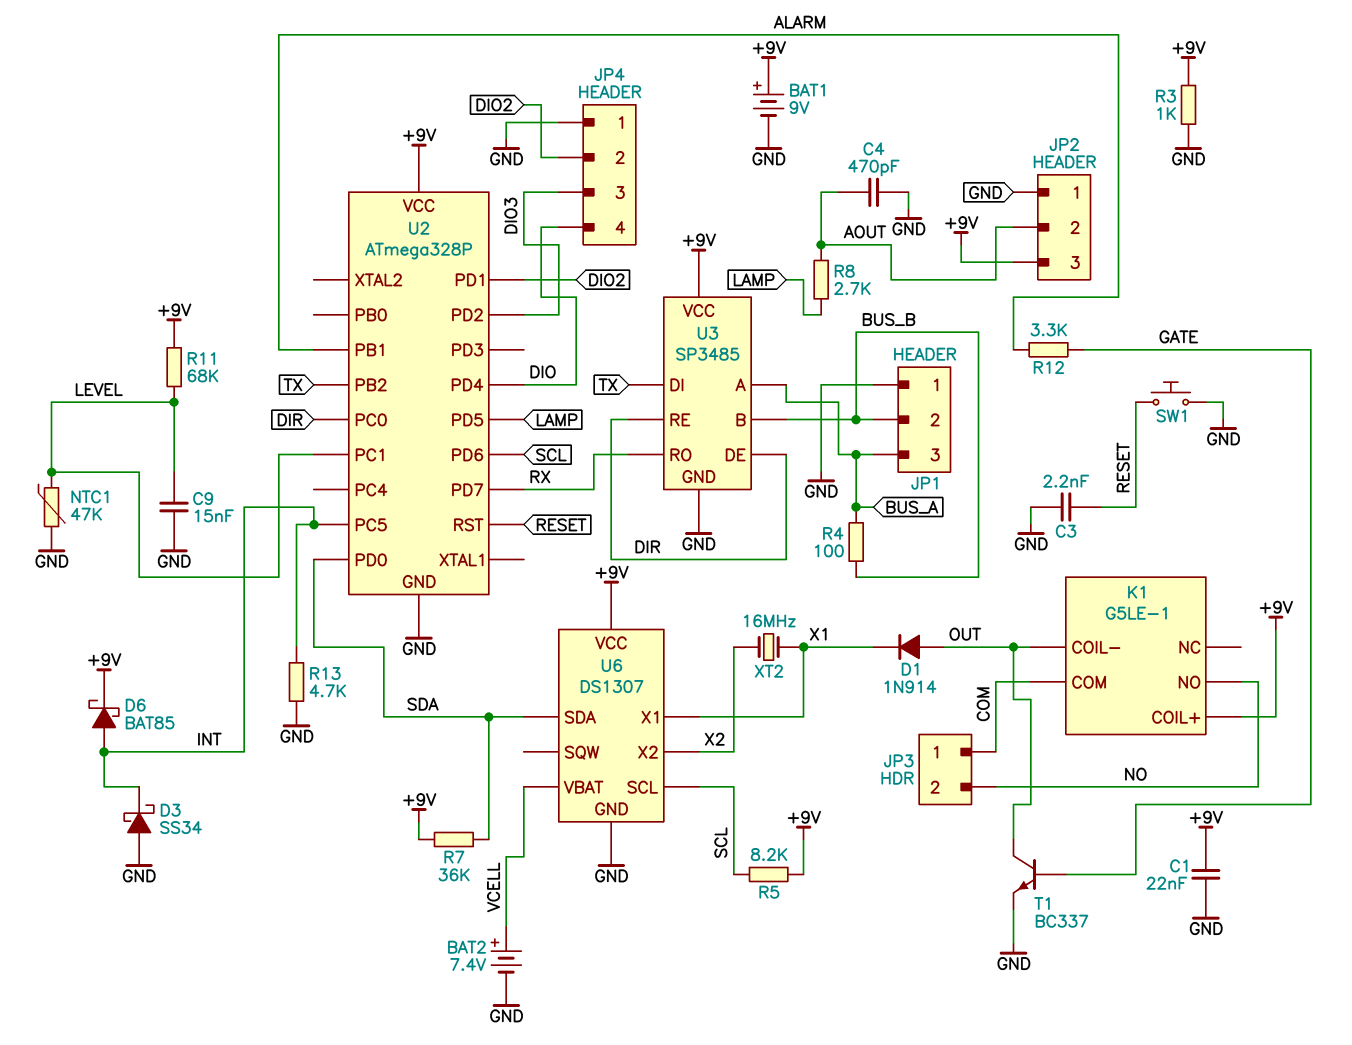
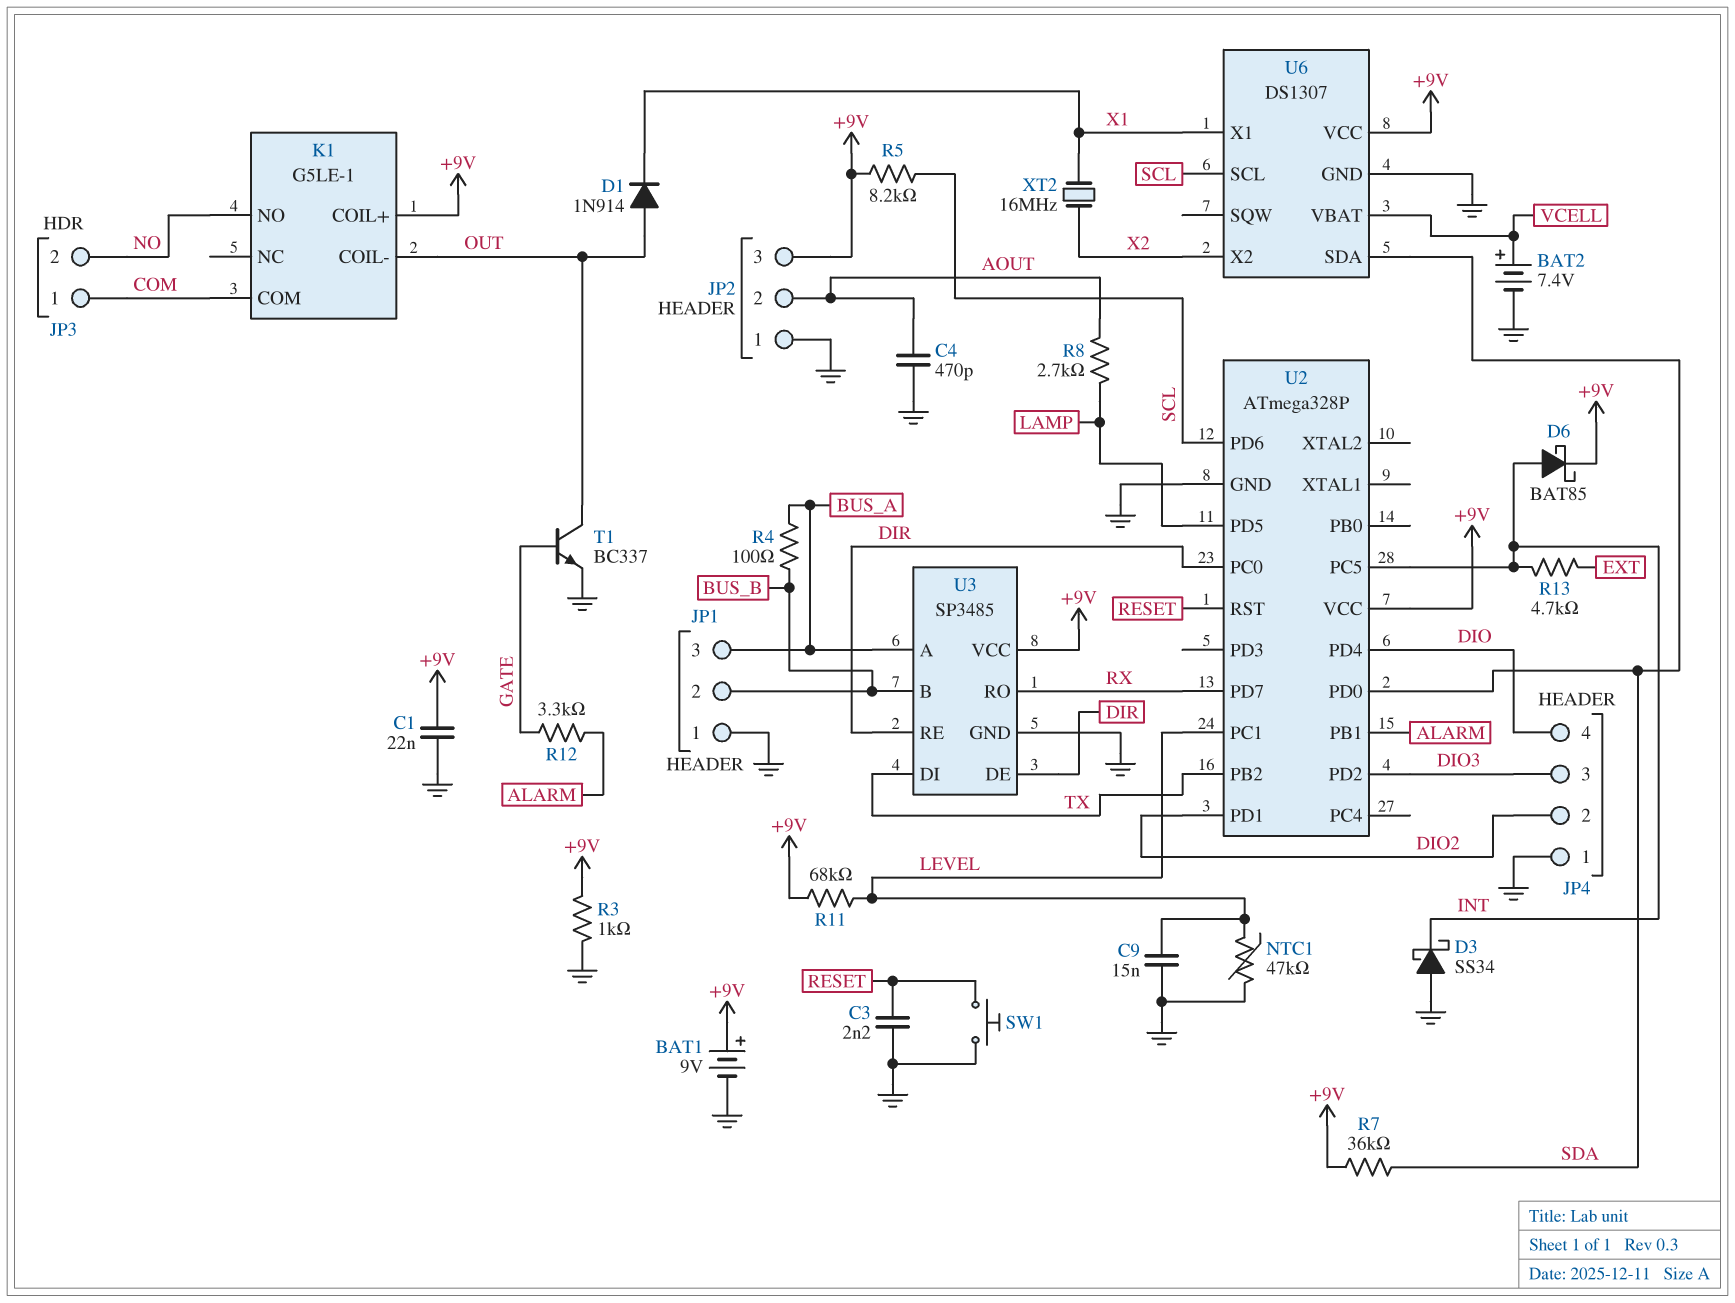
R13: 4.7k (GND, INT) -> 4.7k (EXT, INT)

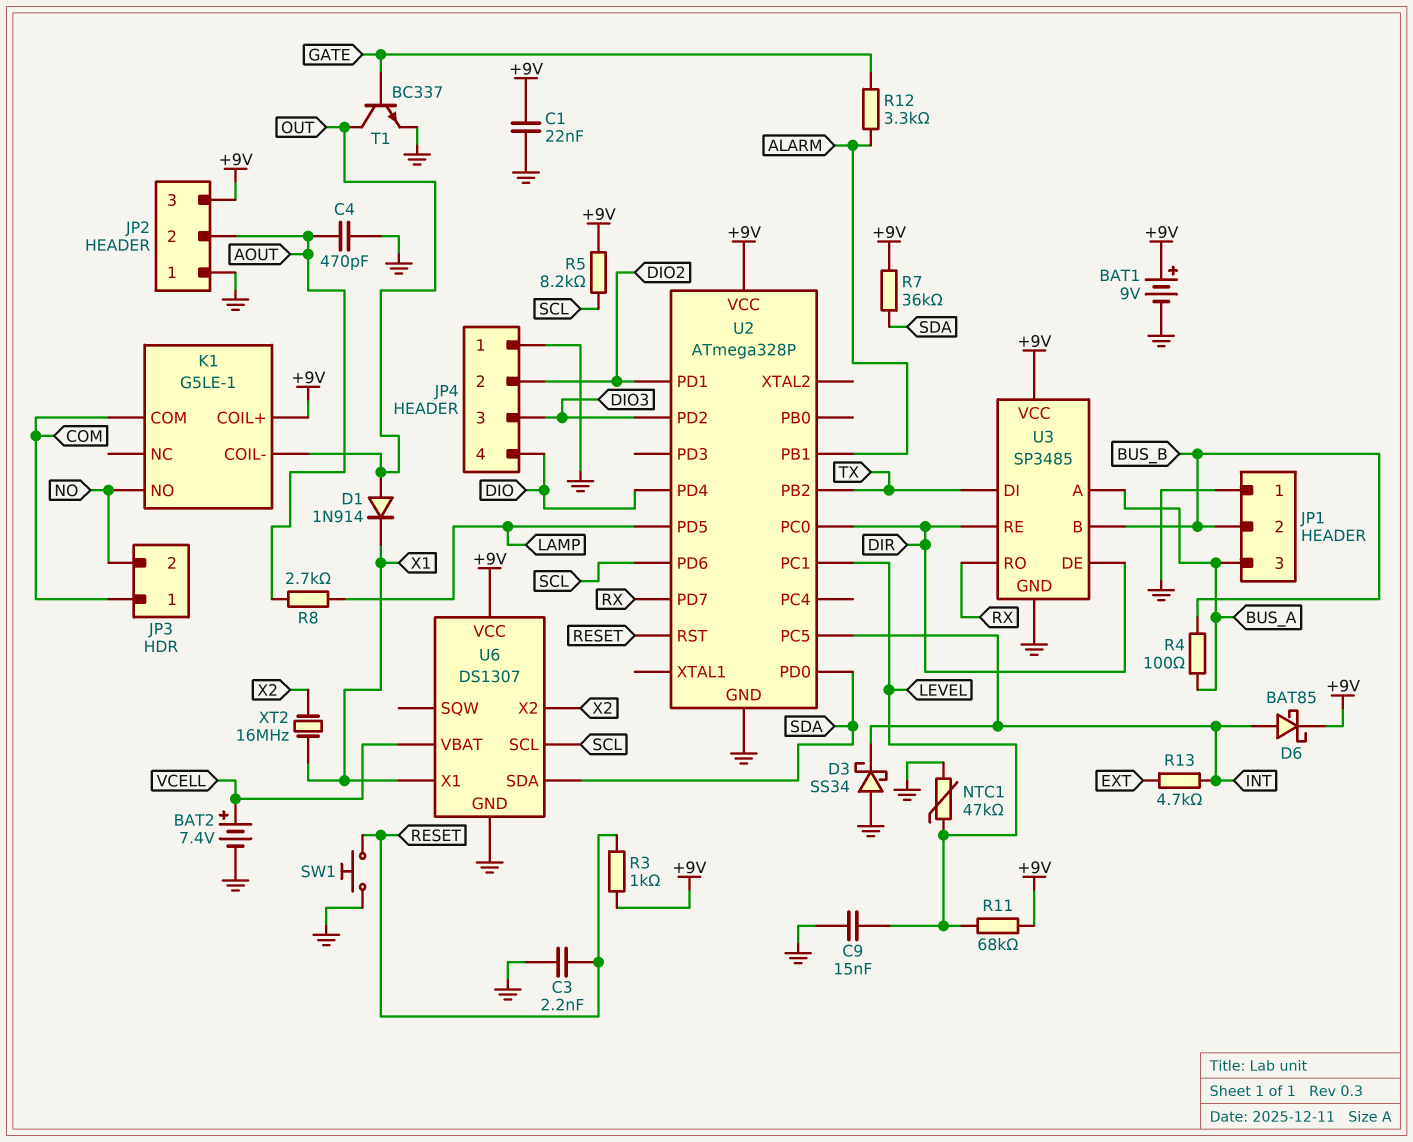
R3: 1k (+9V, GND) -> 1k (+9V, RESET)

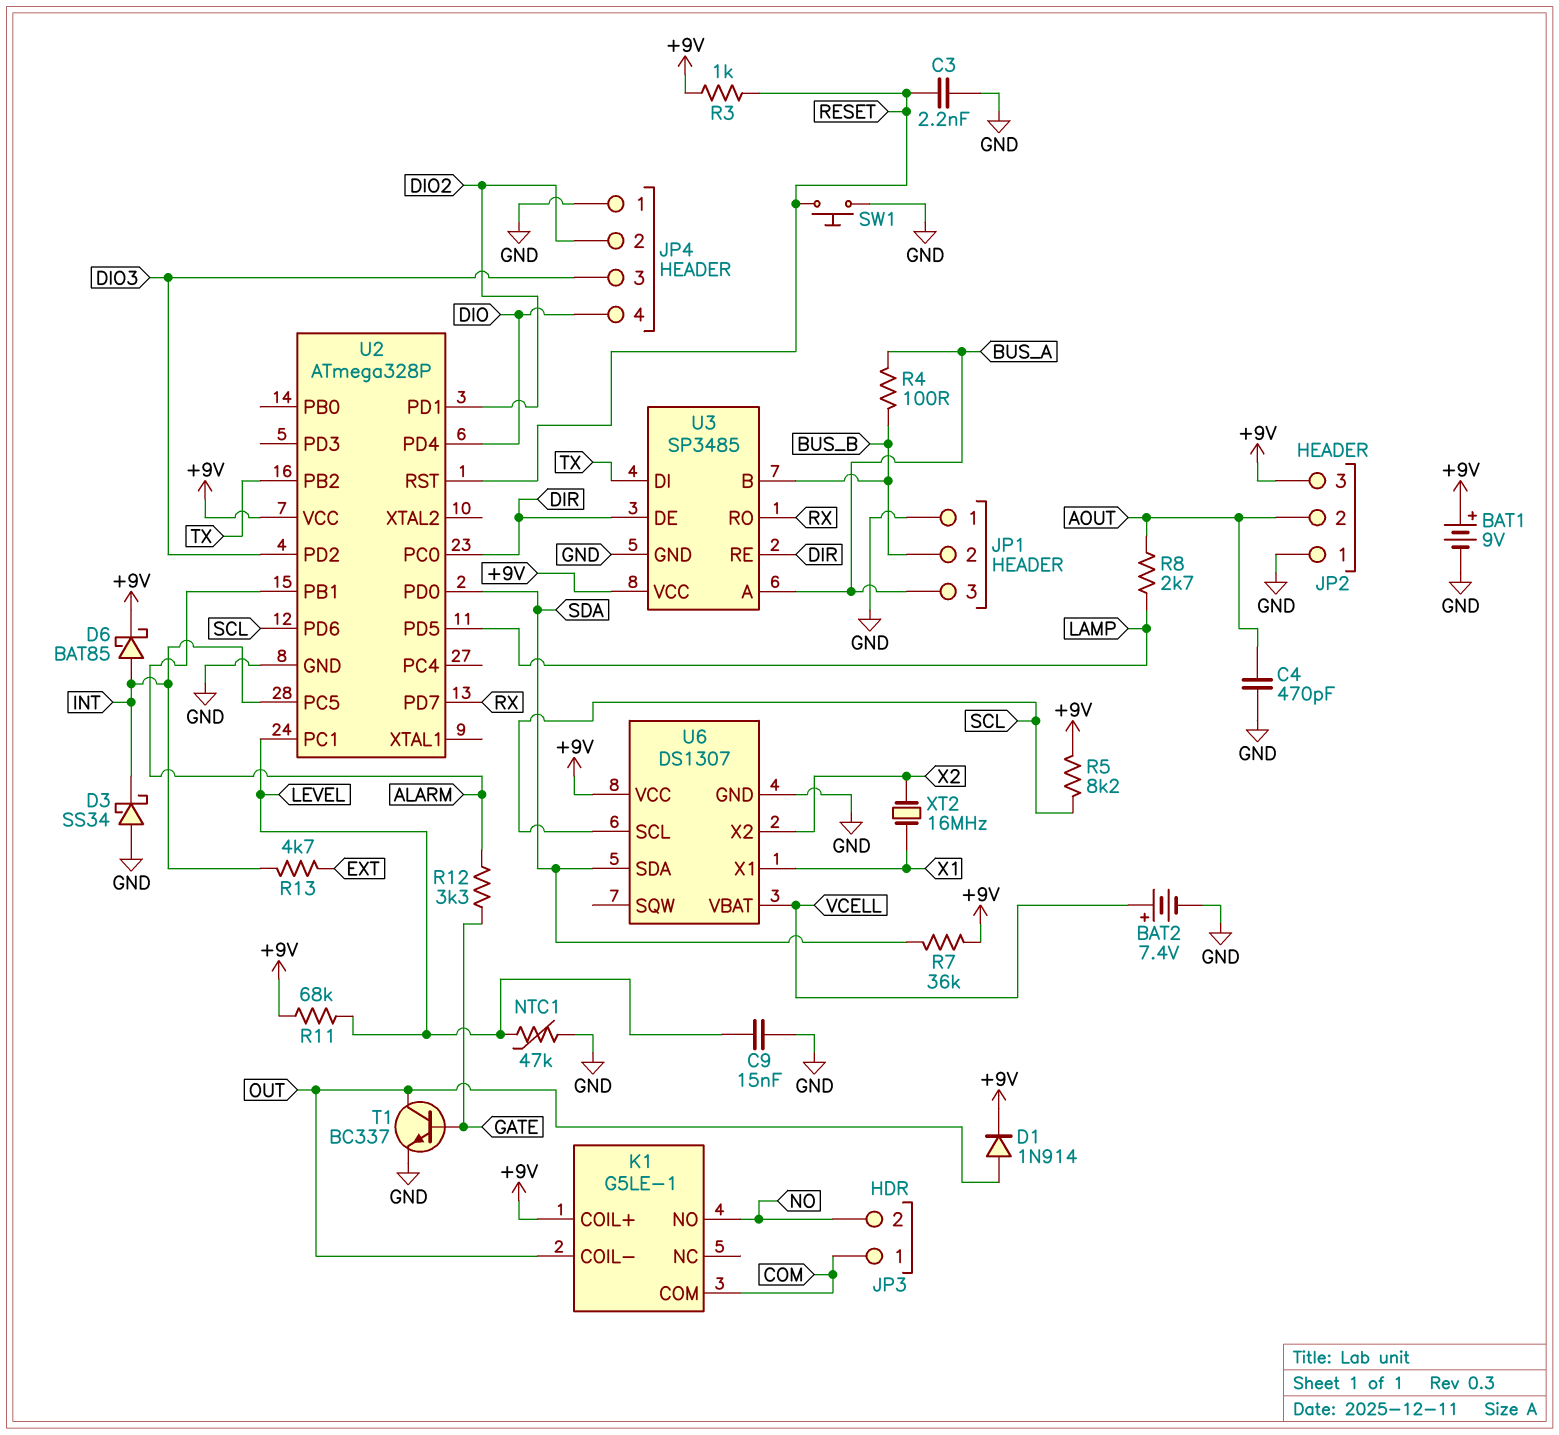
C1: 22nF (+9V, GND) -> none
D1: diode 1N914 (A OUT, K X1) -> diode 1N914 (A OUT, K +9V)

